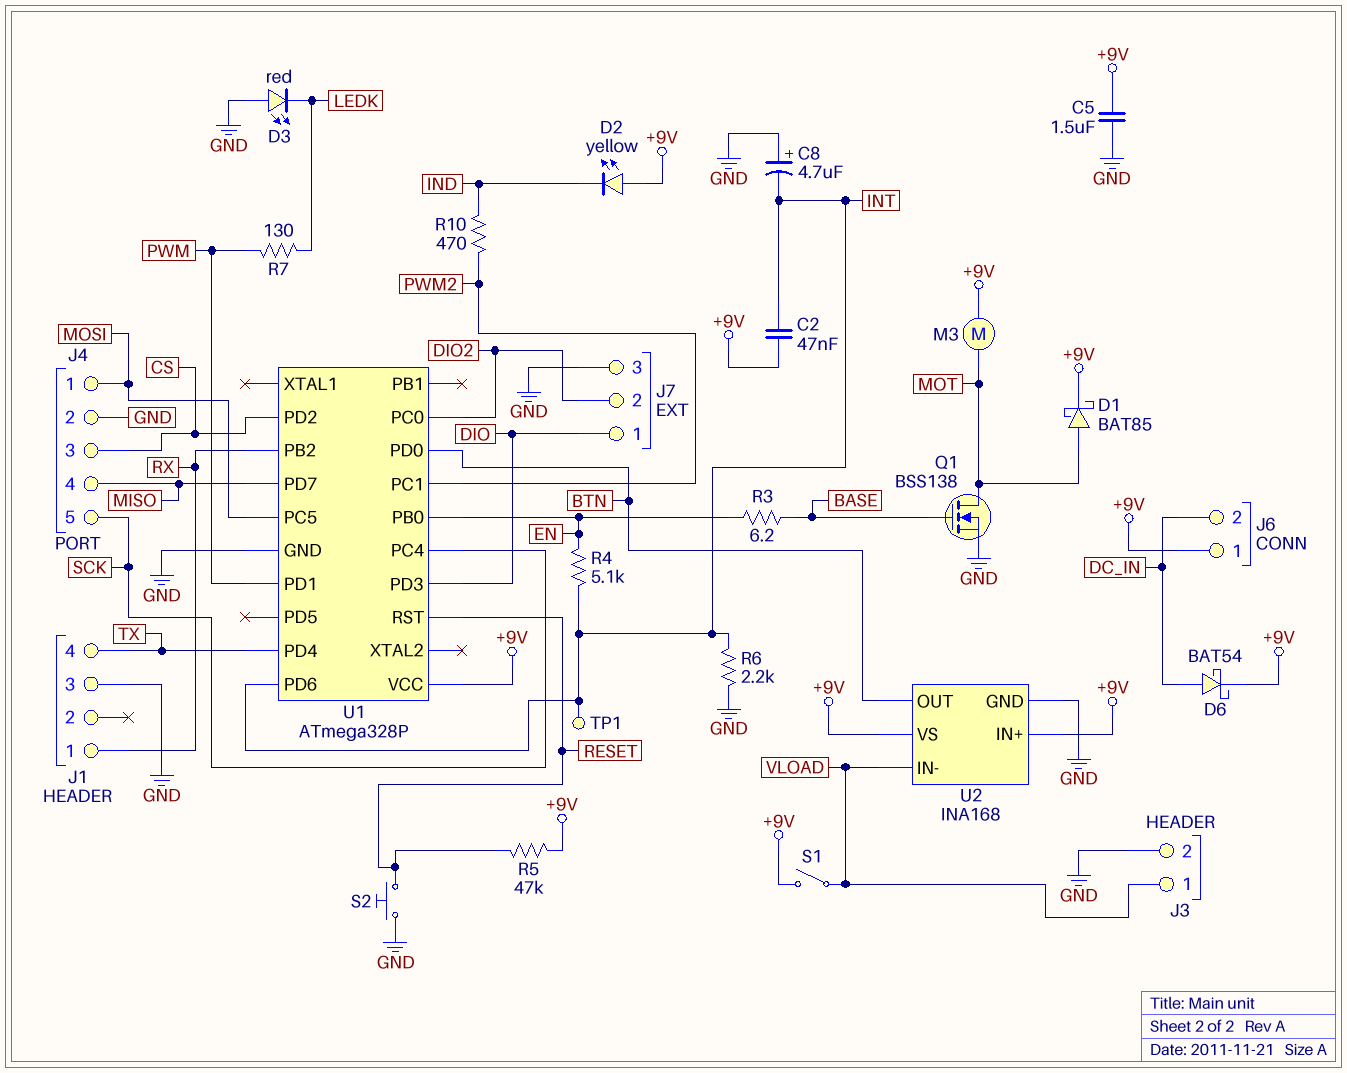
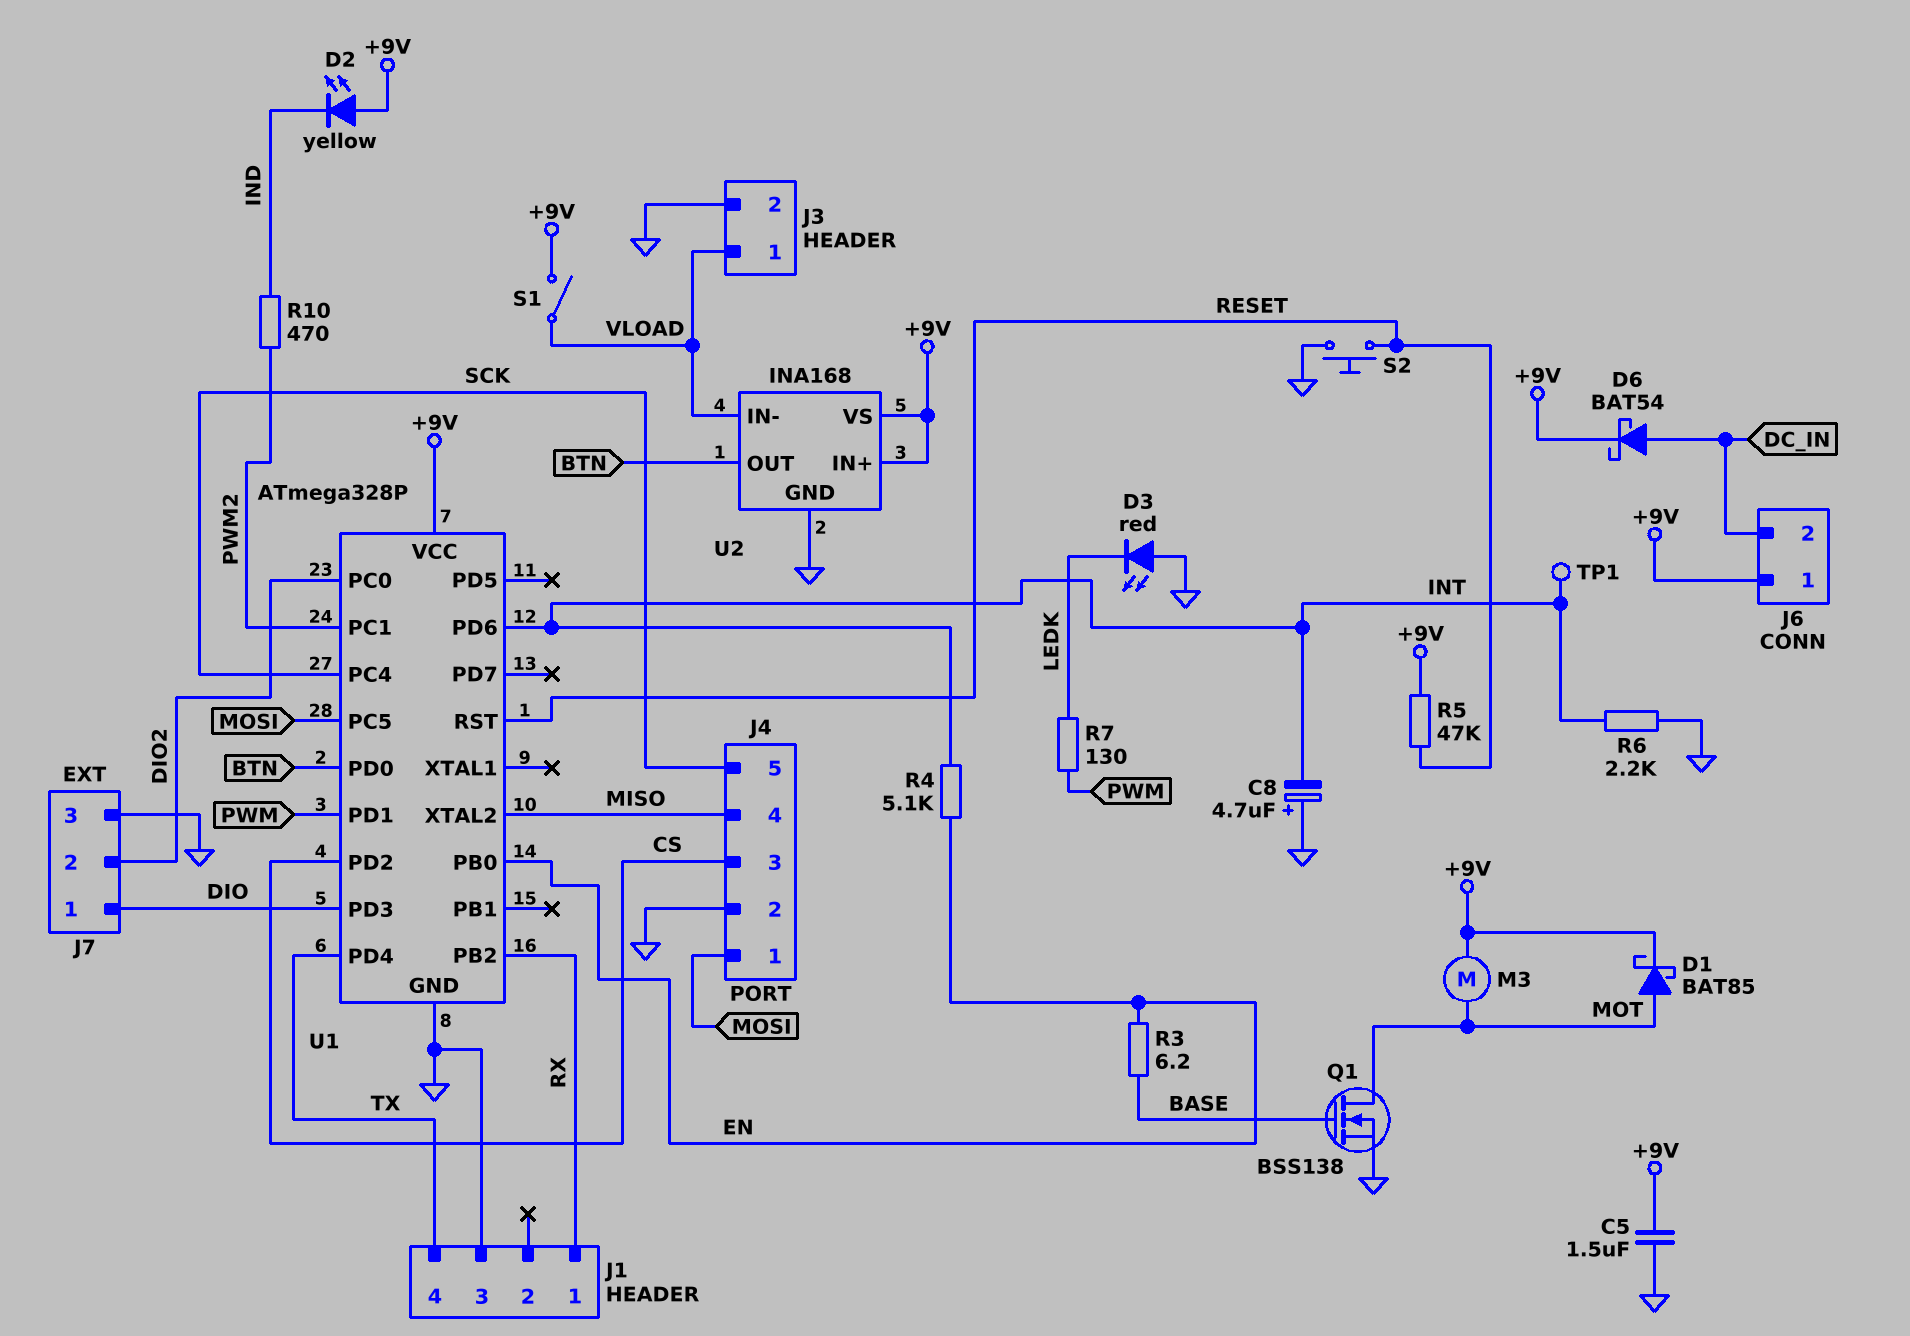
C2: 47nF (+9V, INT) -> none
U1 pin PD7: MISO -> none
U1 pin XTAL2: none -> MISO

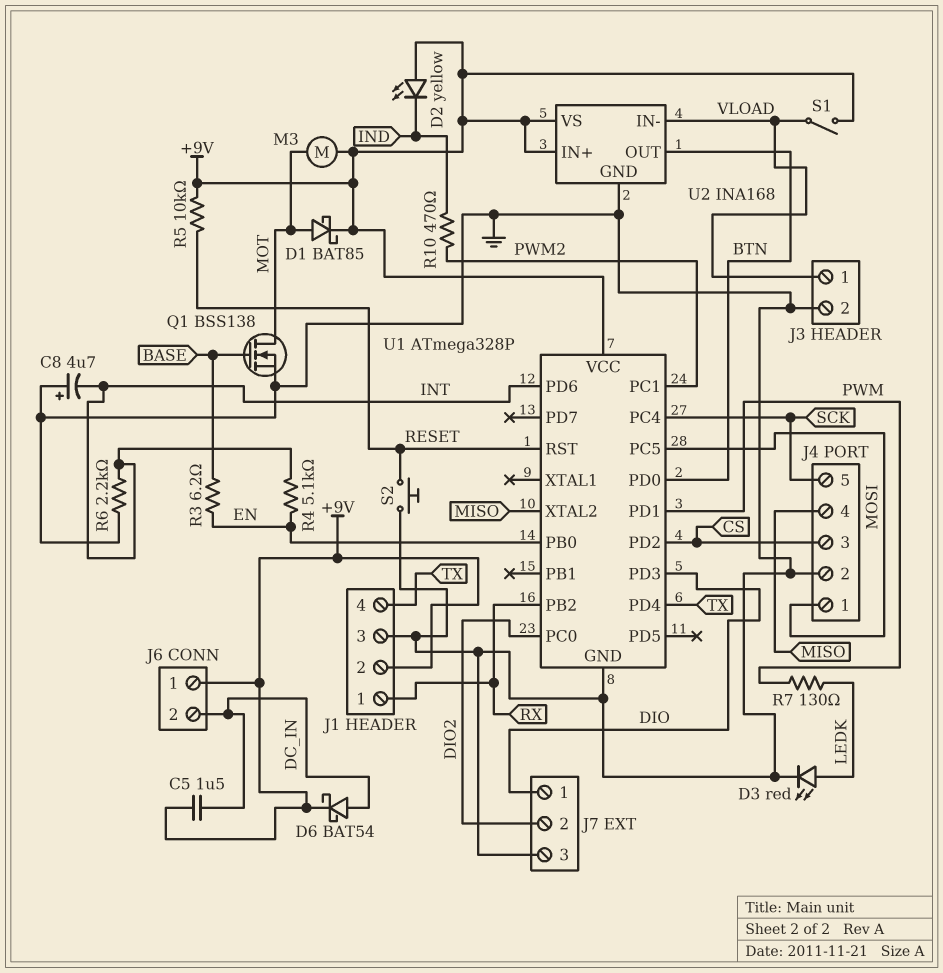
C5: 1.5uF (+9V, GND) -> 1.5uF (+9V, DC_IN)
D3: LED red (A GND, K LEDK) -> LED red (A LEDK, K GND)
J1 pin 2: none -> +9V
R5: 47k (+9V, RESET) -> 10k (+9V, RESET)
TP1: test point (INT) -> none

